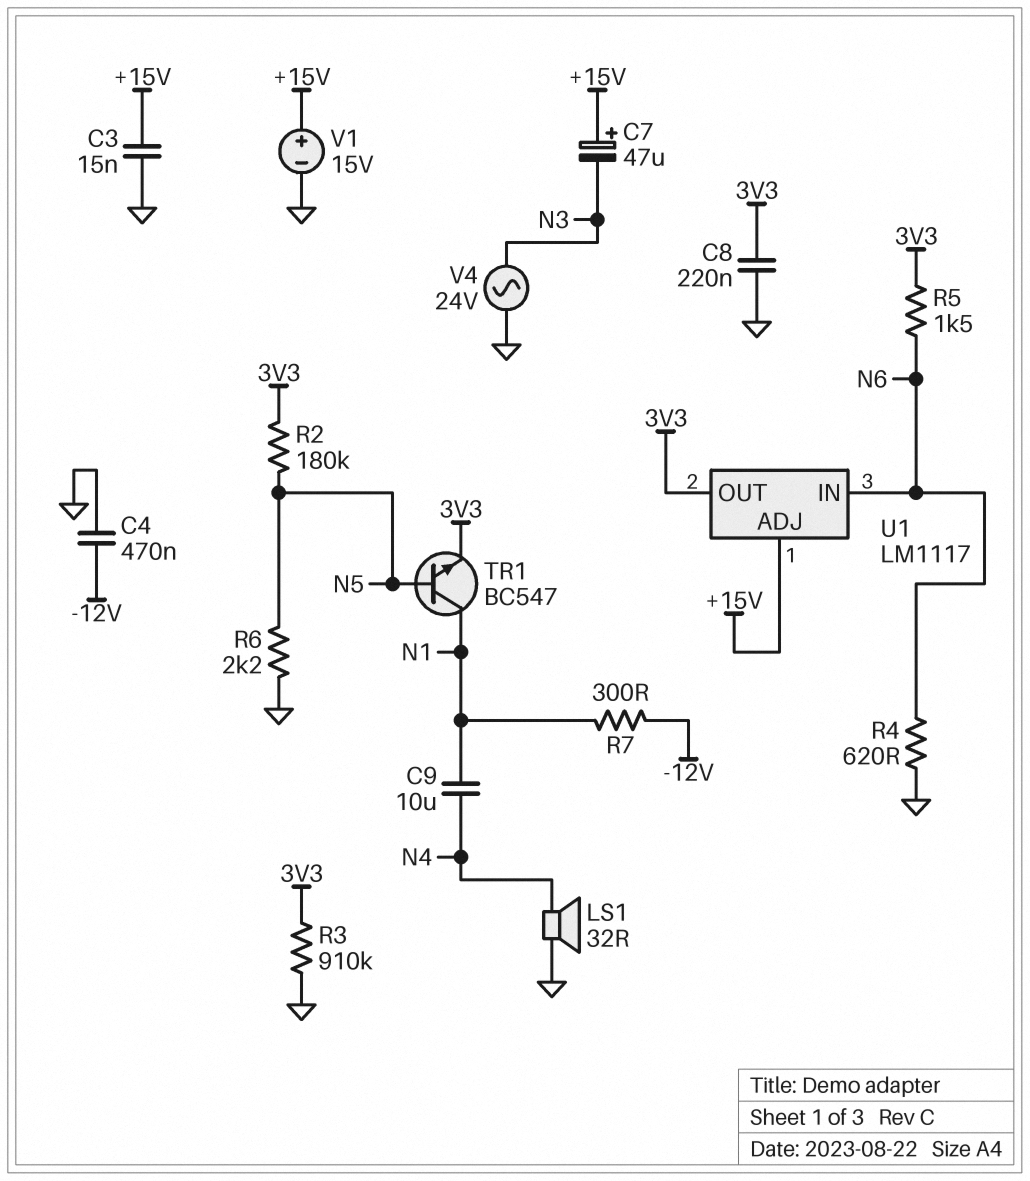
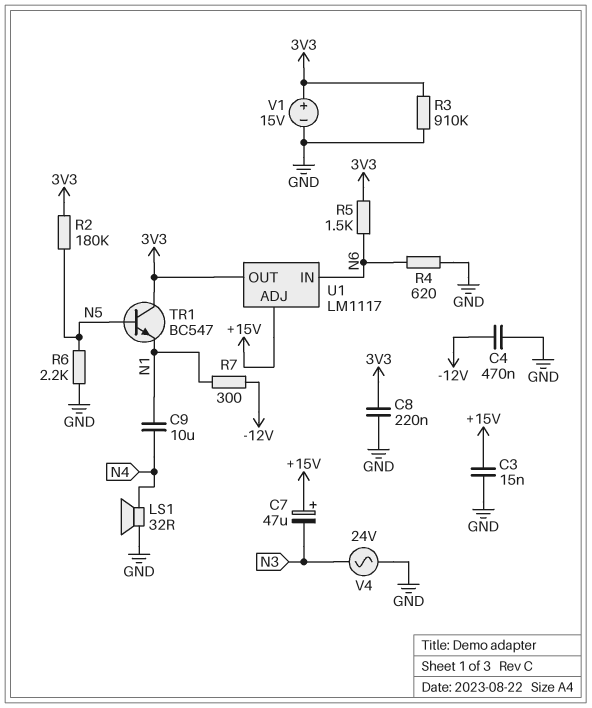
TR1: NPN BC547 (B N5, C N1, E 3V3) -> NPN BC547 (B N5, C 3V3, E N1)
V1: 15V (plus +15V, minus GND) -> 15V (plus 3V3, minus GND)

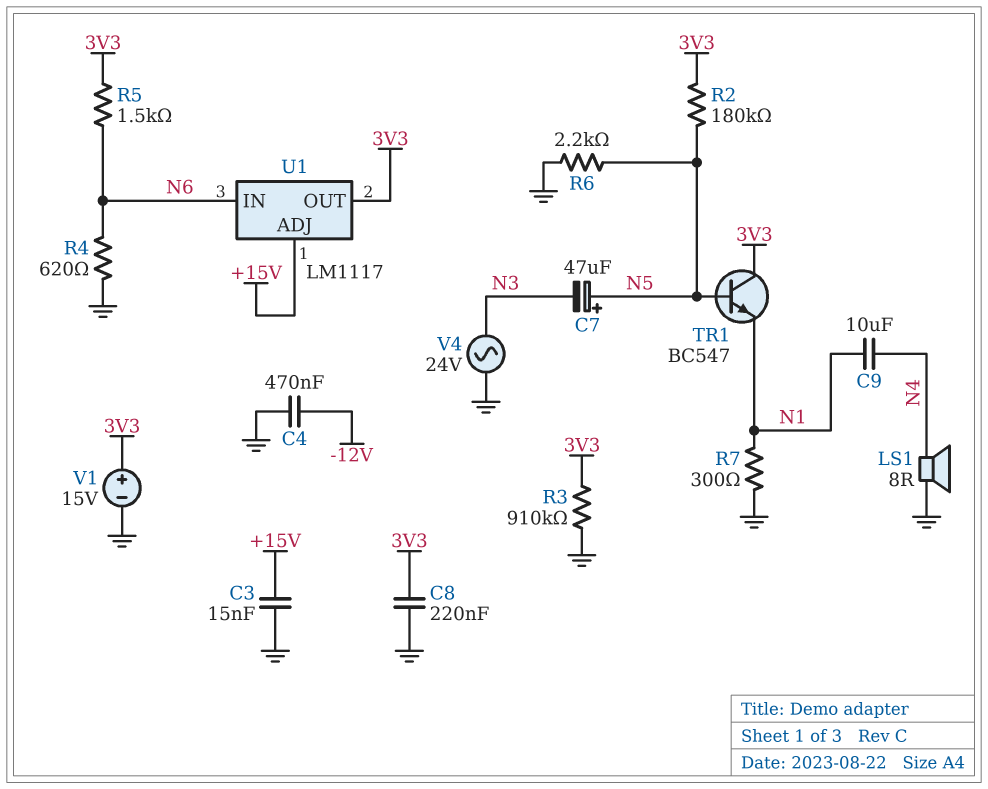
C7: 47uF (plus +15V, minus N3) -> 47uF (plus N5, minus N3)
LS1: speaker 32R (GND, N4) -> speaker 8R (GND, N4)
R7: 300 (-12V, N1) -> 300 (GND, N1)

